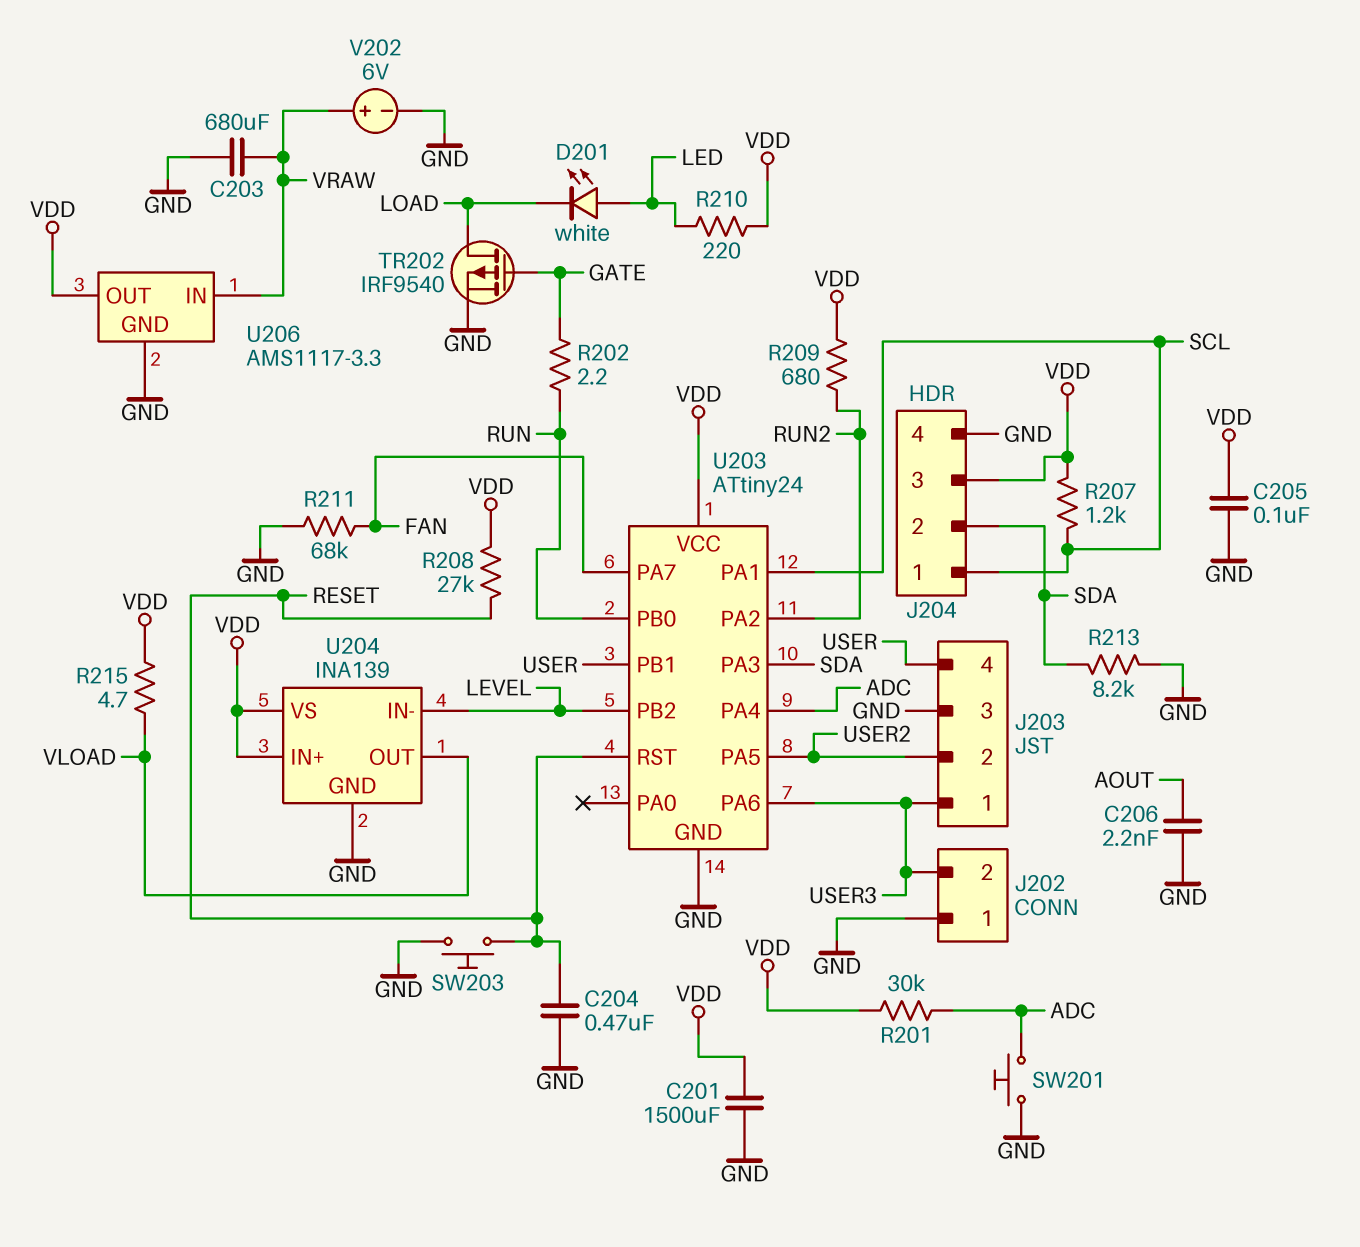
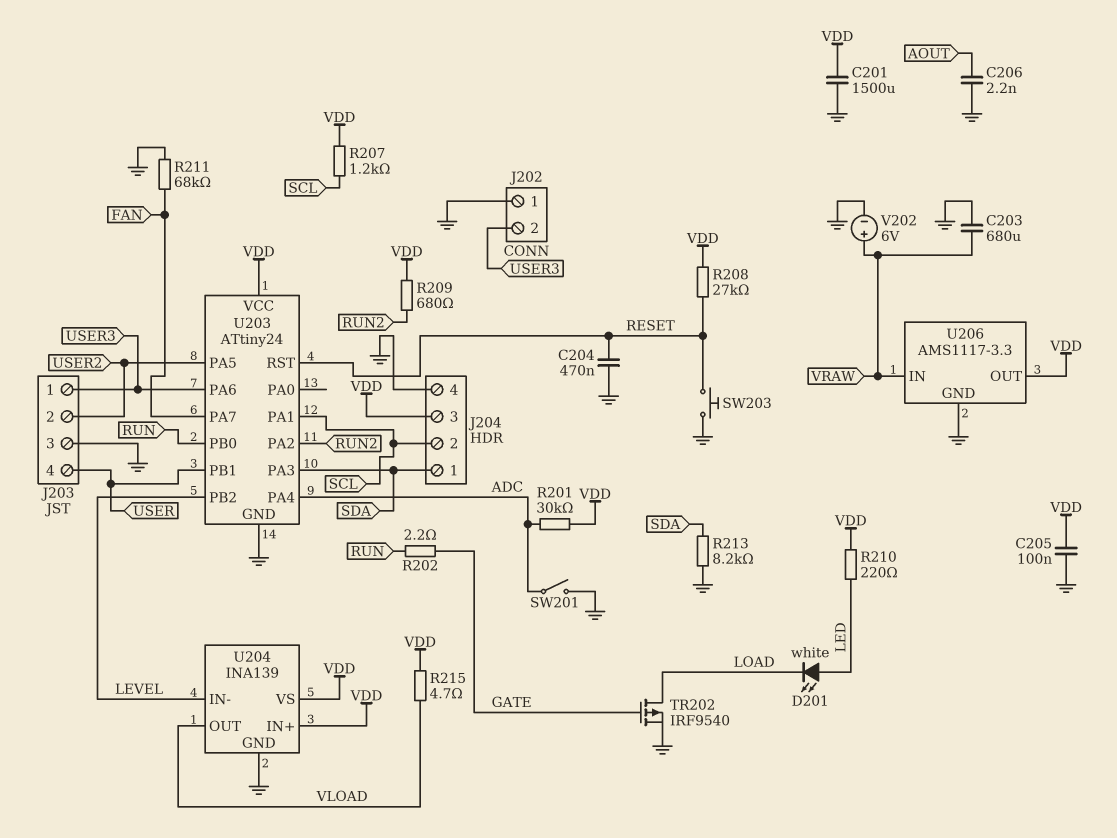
J204 pin 1: SCL -> SDA
J204 pin 2: SDA -> SCL
SW201: button (ADC, GND) -> switch (ADC, GND)

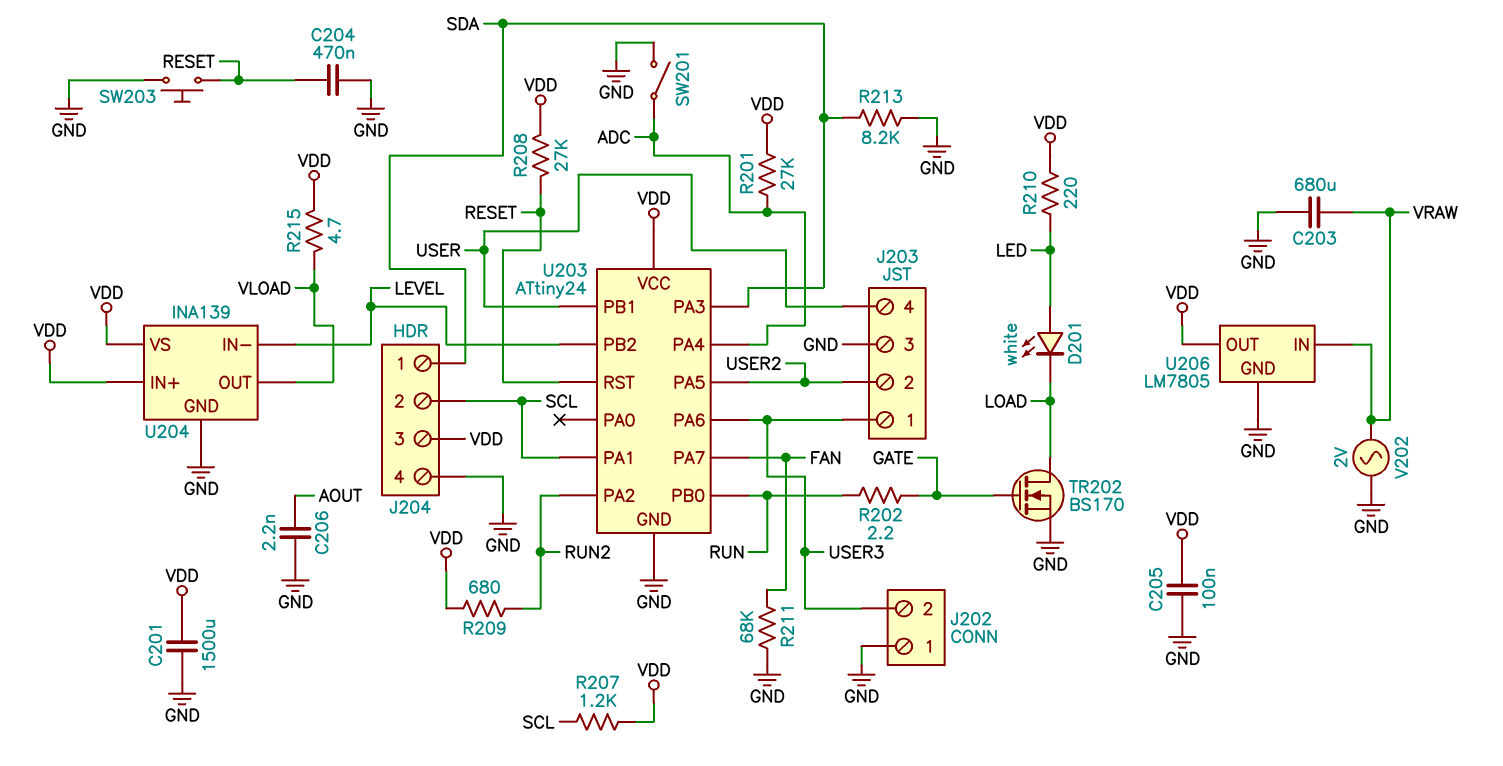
R201: 30k (ADC, VDD) -> 27k (ADC, VDD)
TR202: PMOS IRF9540 (G GATE, D LOAD, S GND) -> NMOS BS170 (G GATE, D LOAD, S GND)
U206: AMS1117-3.3 -> LM7805
V202: 6V (plus VRAW, minus GND) -> AC 2V (GND, VRAW)

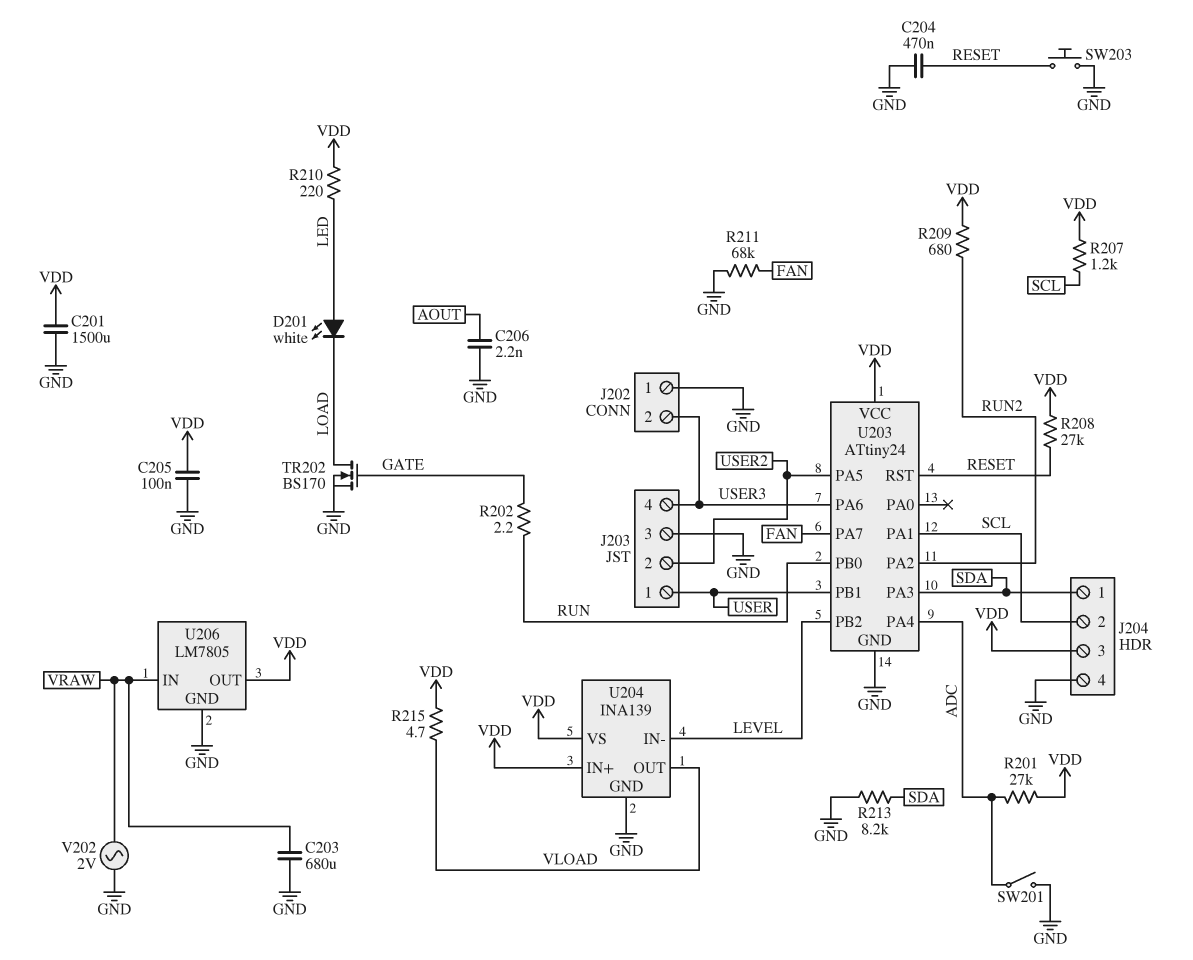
J203 pin 1: USER3 -> USER
J203 pin 4: USER -> USER3

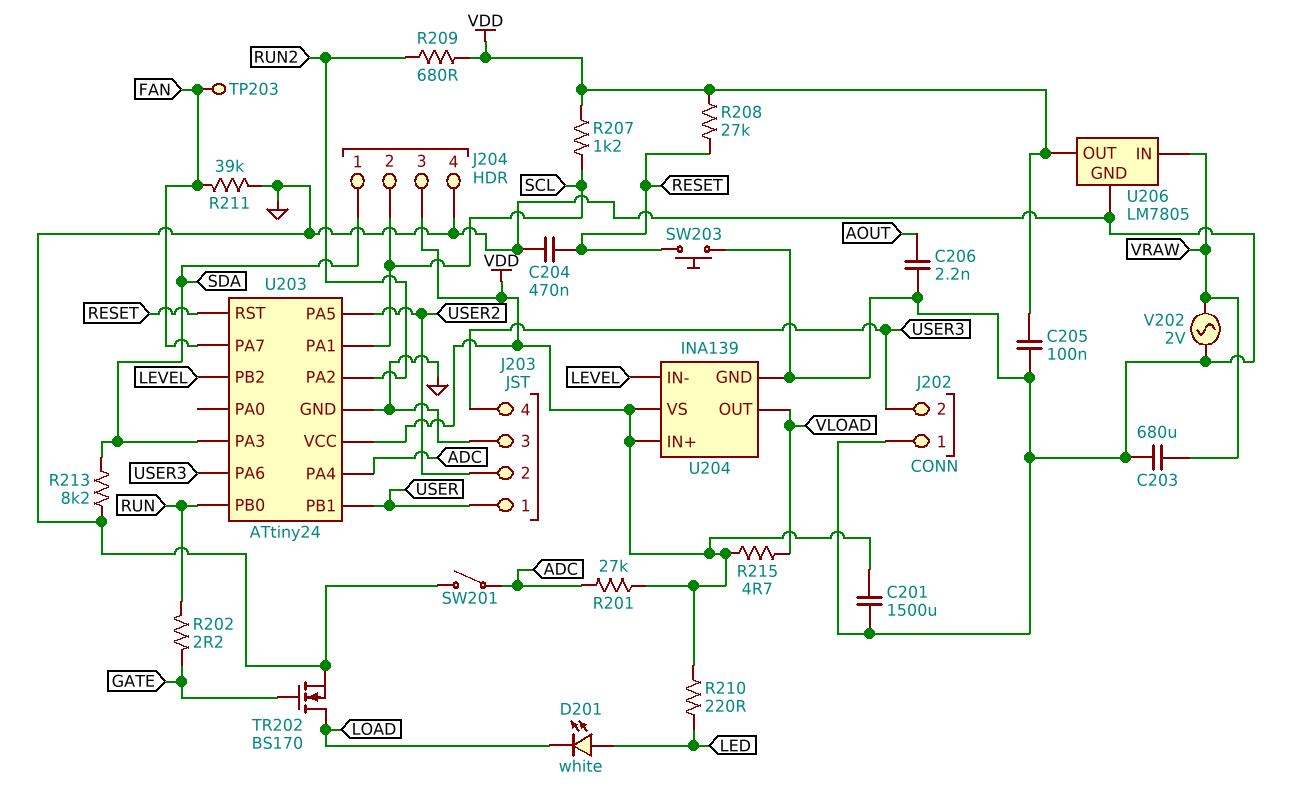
R211: 68k (FAN, GND) -> 39k (FAN, GND)
TP203: none -> test point (FAN)

